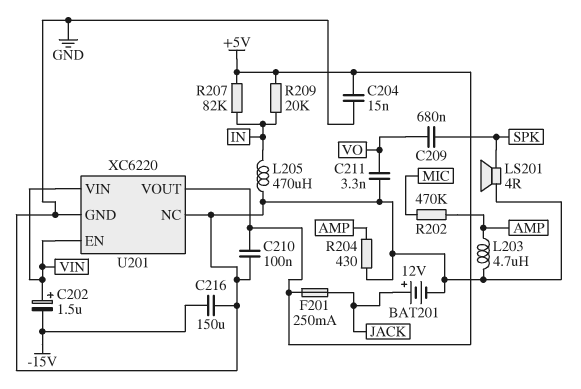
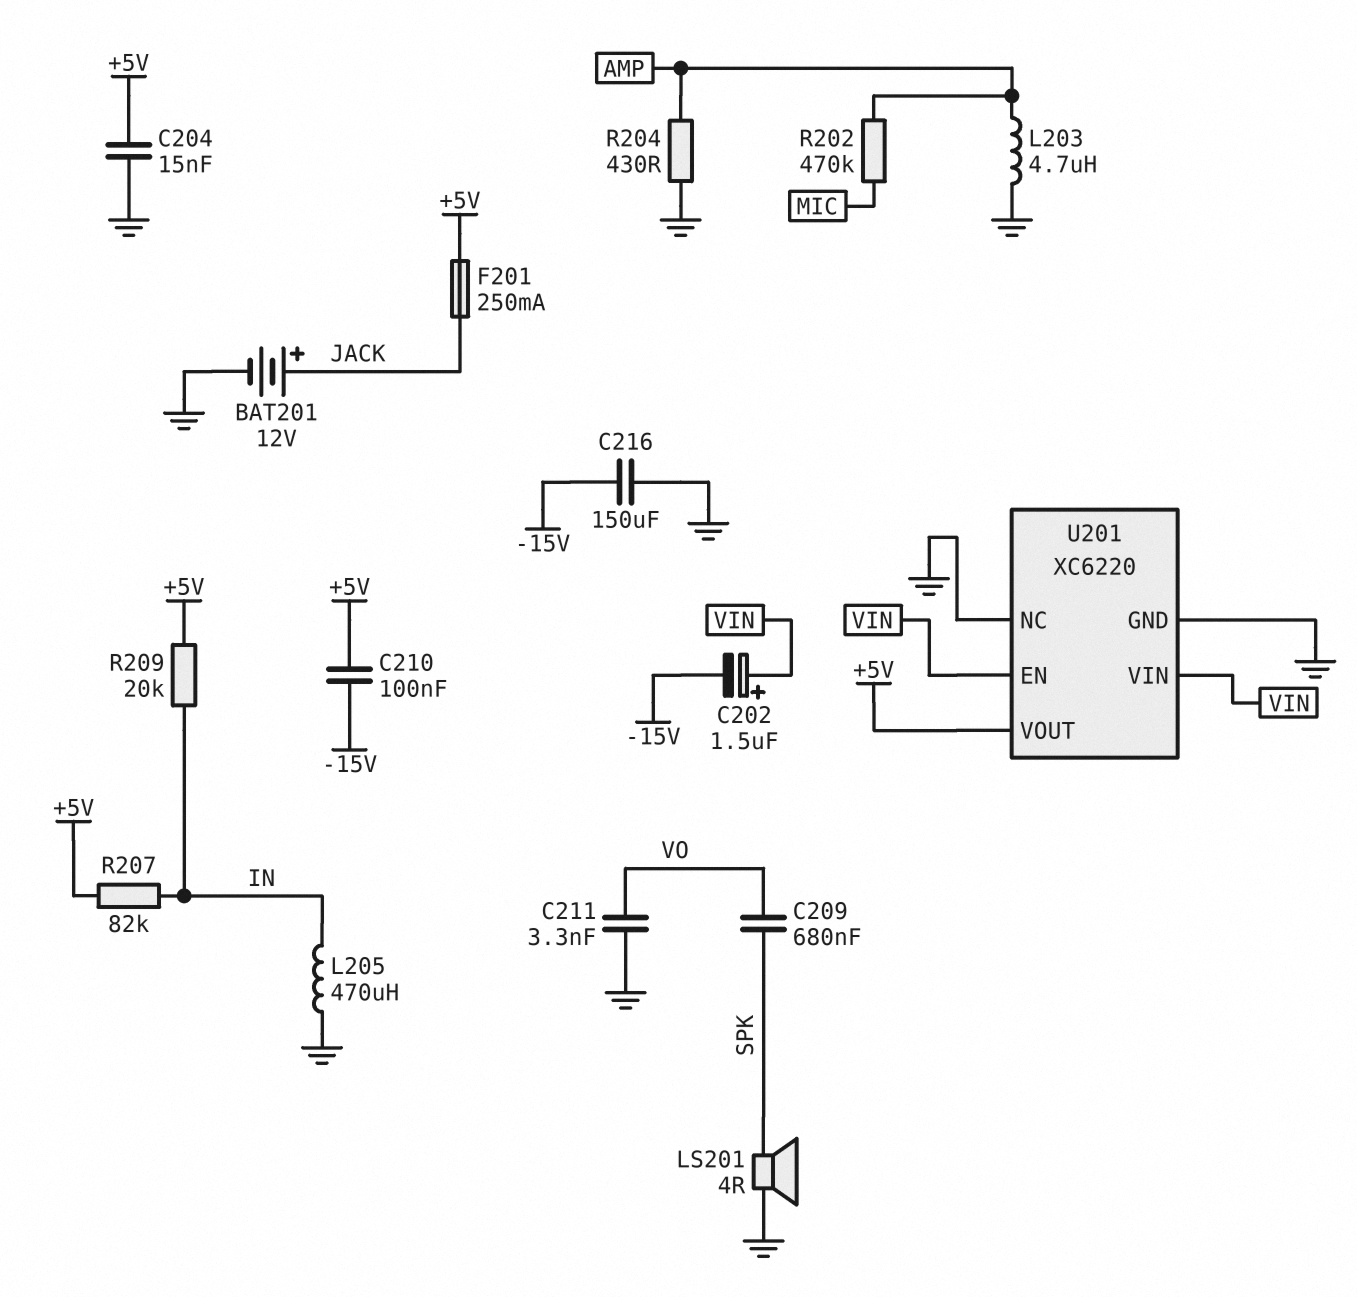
C210: 100nF (+5V, GND) -> 100nF (+5V, -15V)

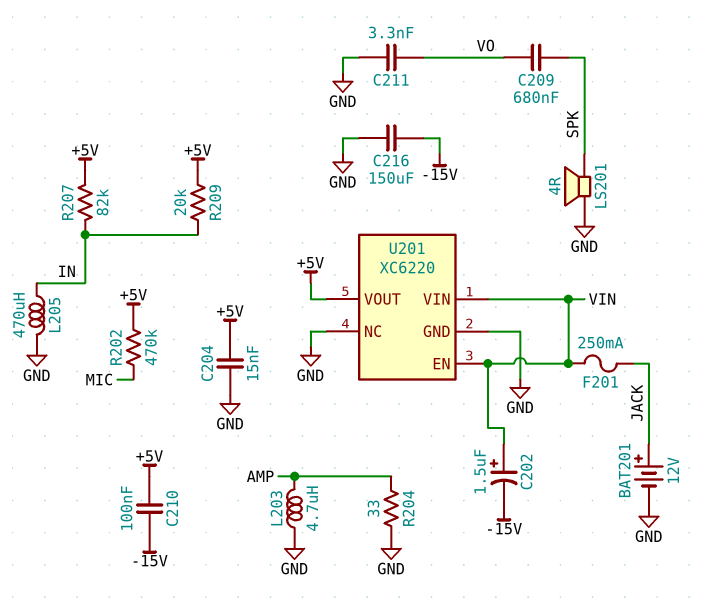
F201: 250mA (+5V, JACK) -> 250mA (JACK, VIN)
R202: 470k (AMP, MIC) -> 470k (+5V, MIC)
R204: 430 (AMP, GND) -> 33 (AMP, GND)

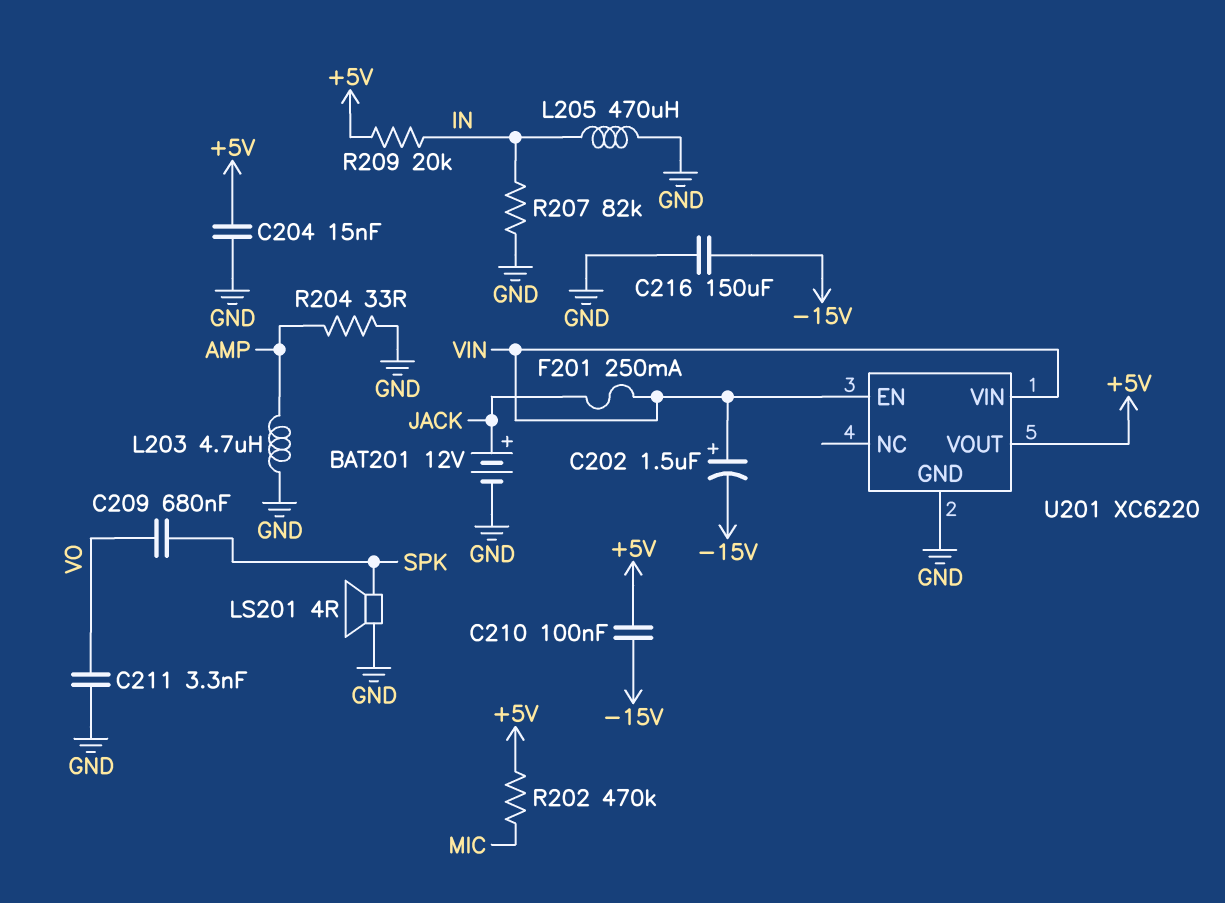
R207: 82k (+5V, IN) -> 82k (GND, IN)
U201 pin NC: GND -> none

